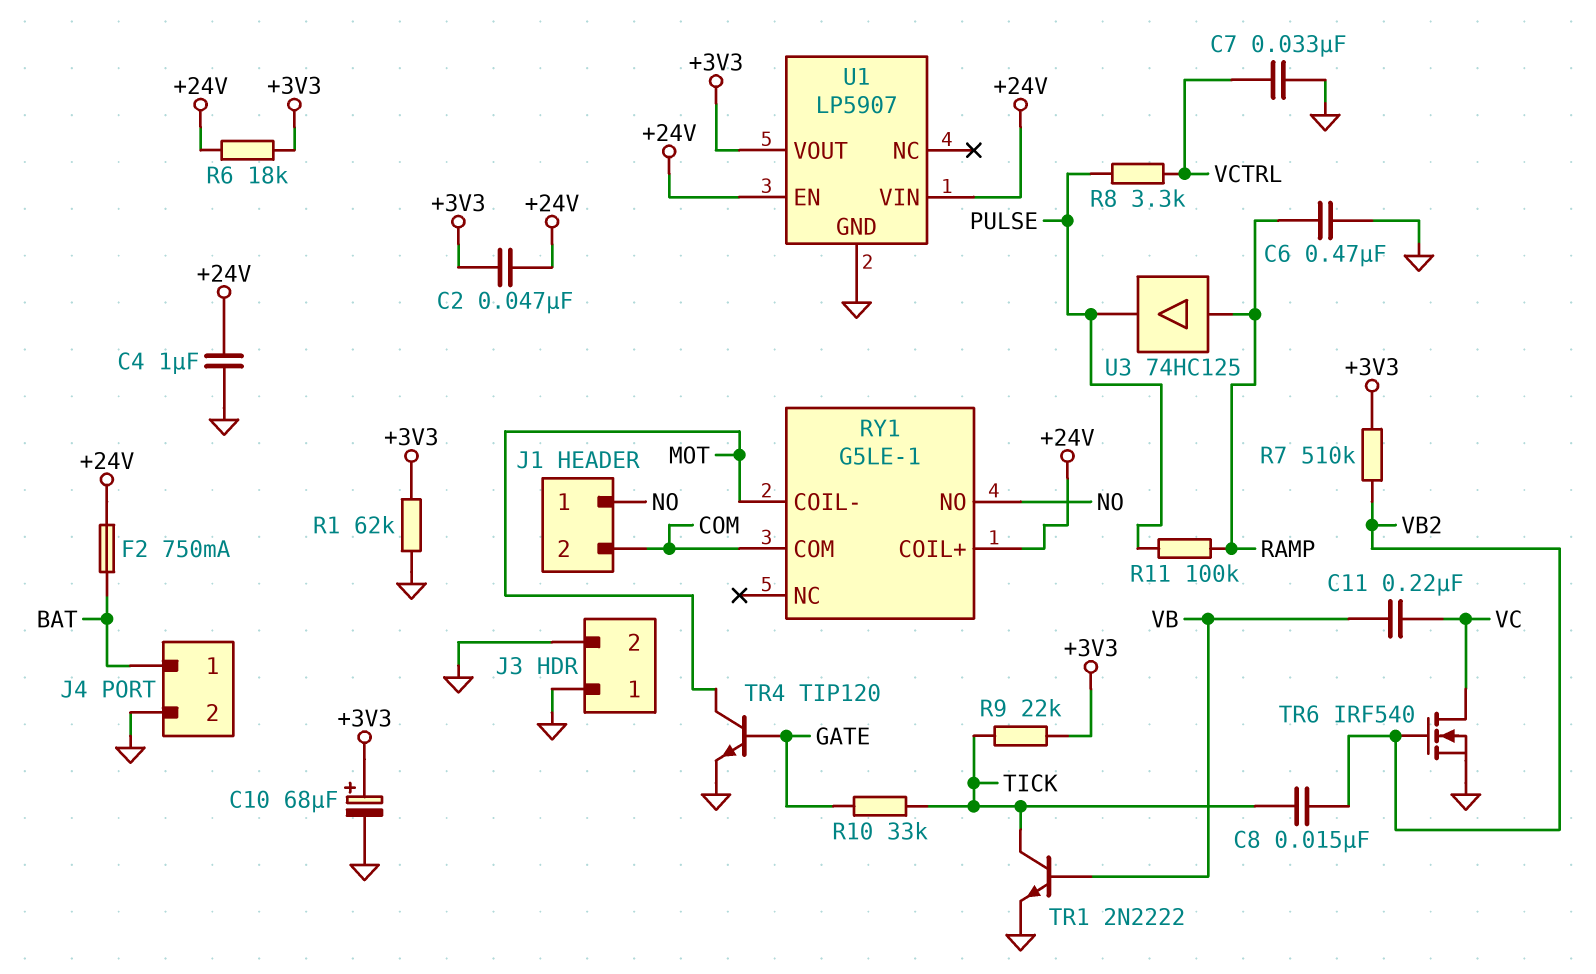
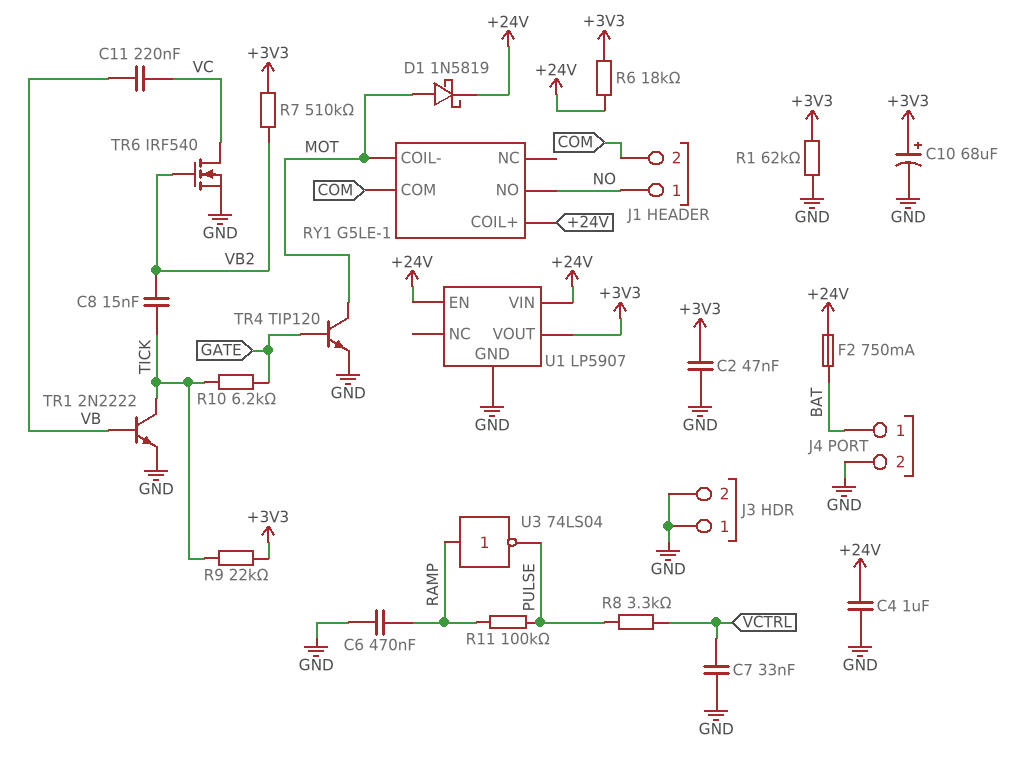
C2: 47nF (+3V3, +24V) -> 47nF (+3V3, GND)
D1: none -> schottky 1N5819 (A MOT, K +24V)
R10: 33k (GATE, TICK) -> 6.2k (GATE, TICK)
U3: buffer 74HC125 (in RAMP, out PULSE) -> NOT 74LS04 (in RAMP, out PULSE)

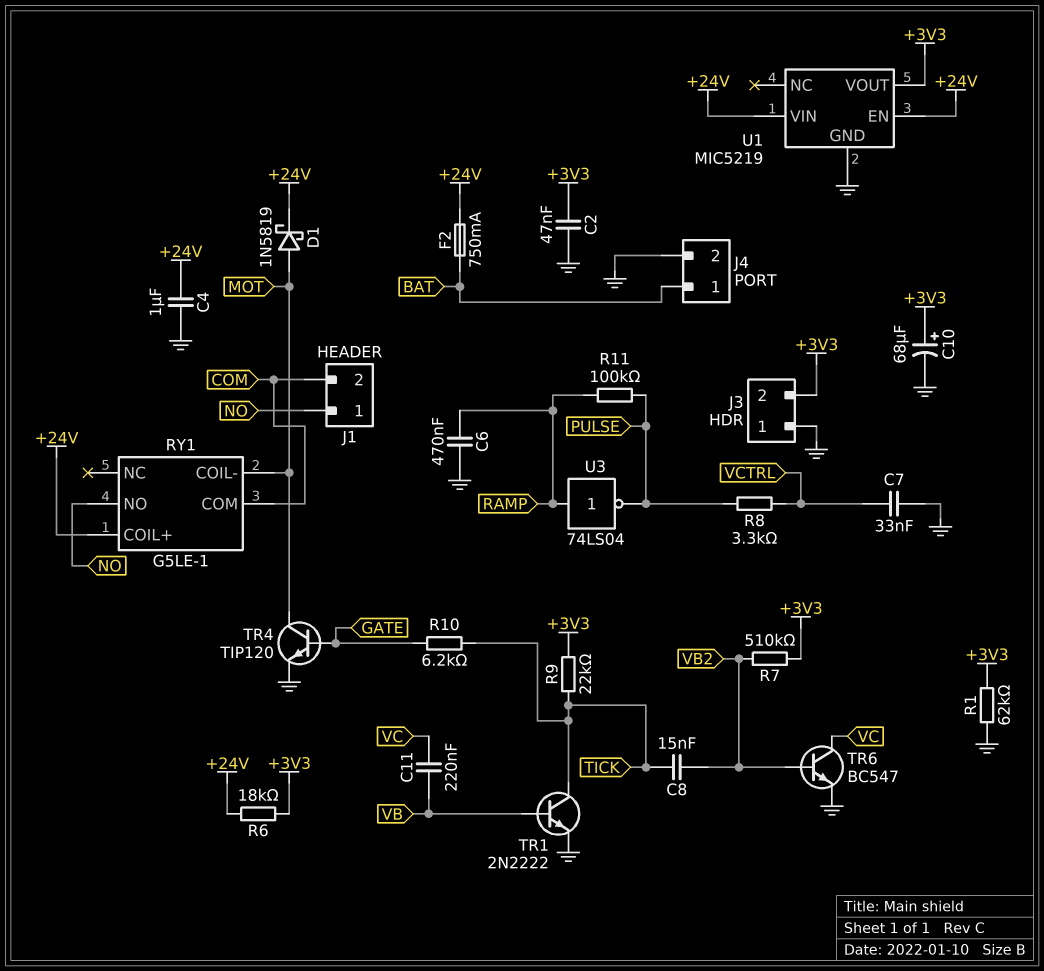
J3 pin 2: GND -> +3V3
TR6: NMOS IRF540 (G VB2, D VC, S GND) -> NPN BC547 (B VB2, C VC, E GND)
U1: LP5907 -> MIC5219

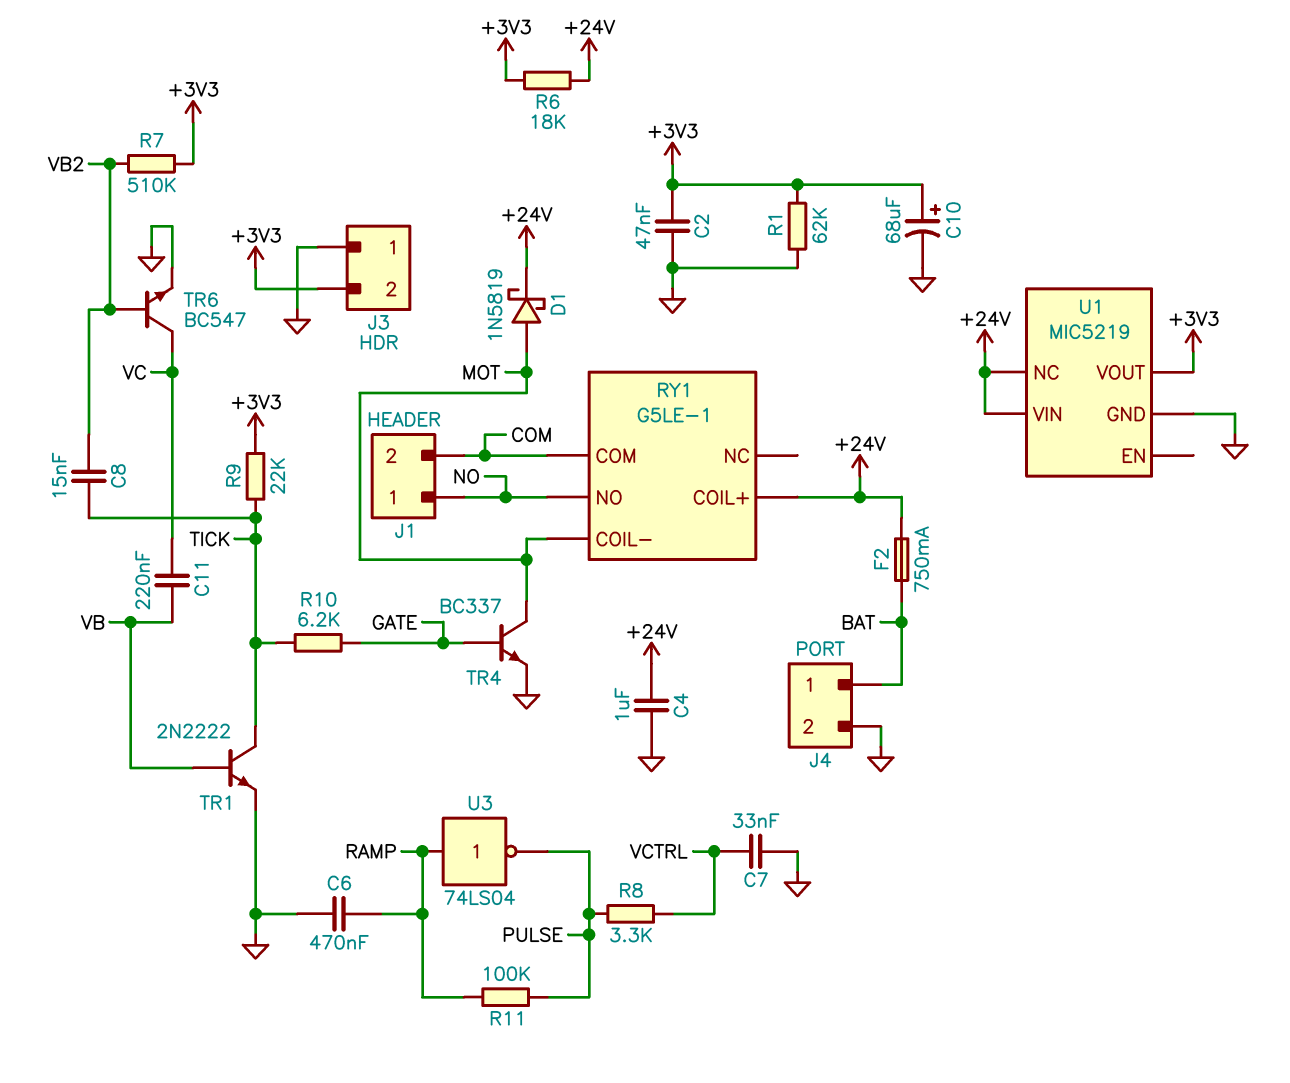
TR4: NPN TIP120 (B GATE, C MOT, E GND) -> NPN BC337 (B GATE, C MOT, E GND)
U1 pin EN: +24V -> none
U1 pin NC: none -> +24V

